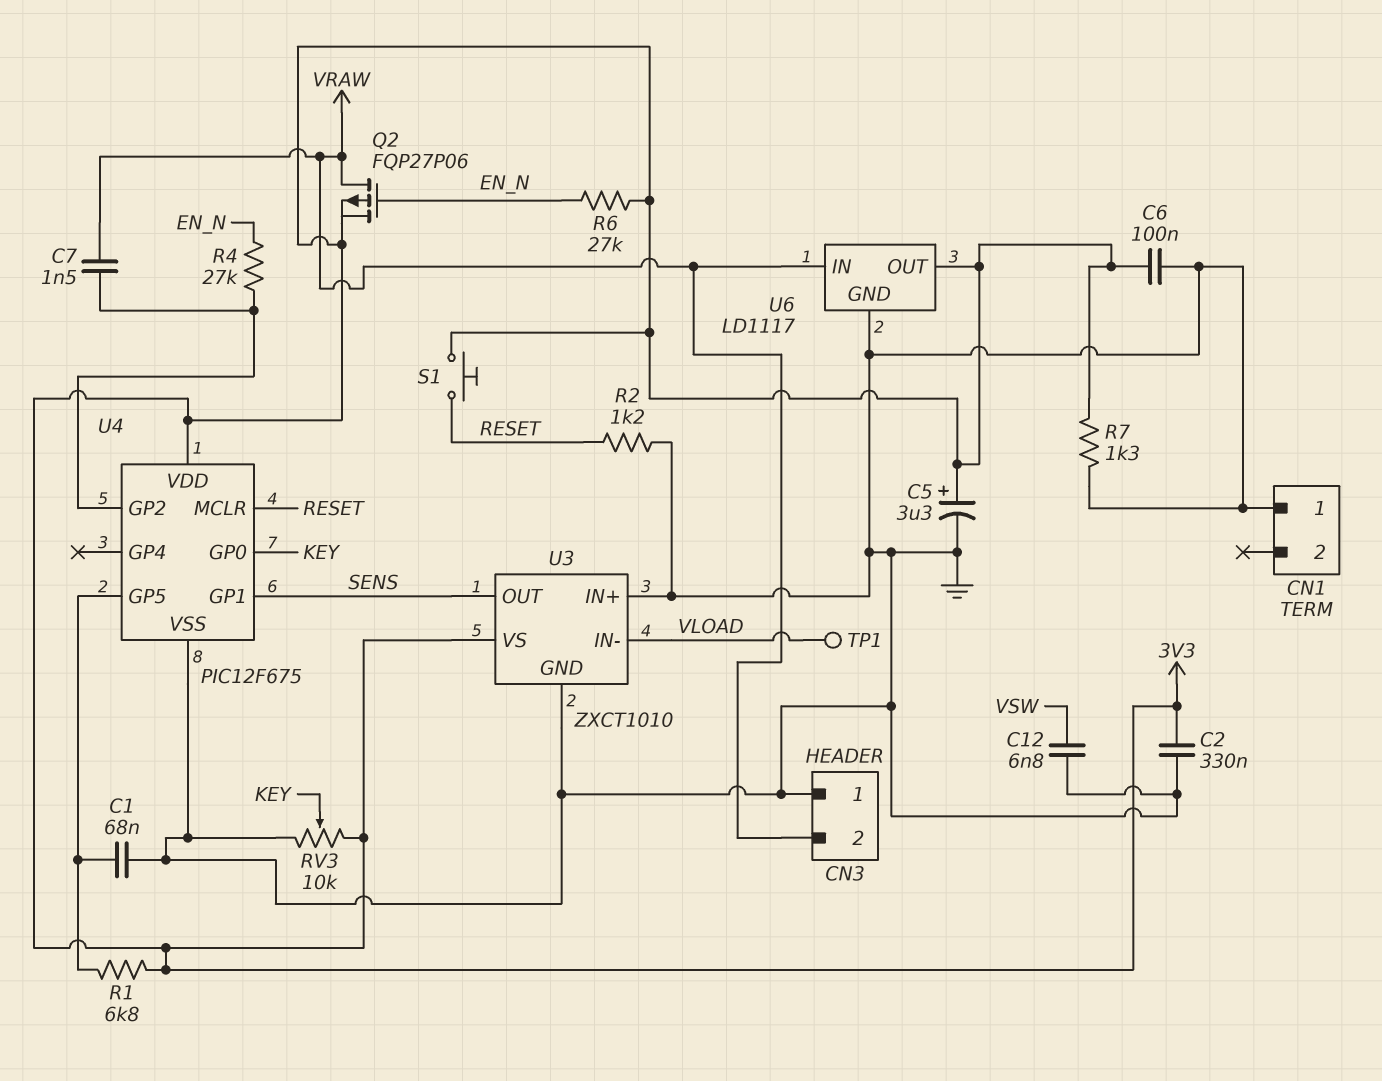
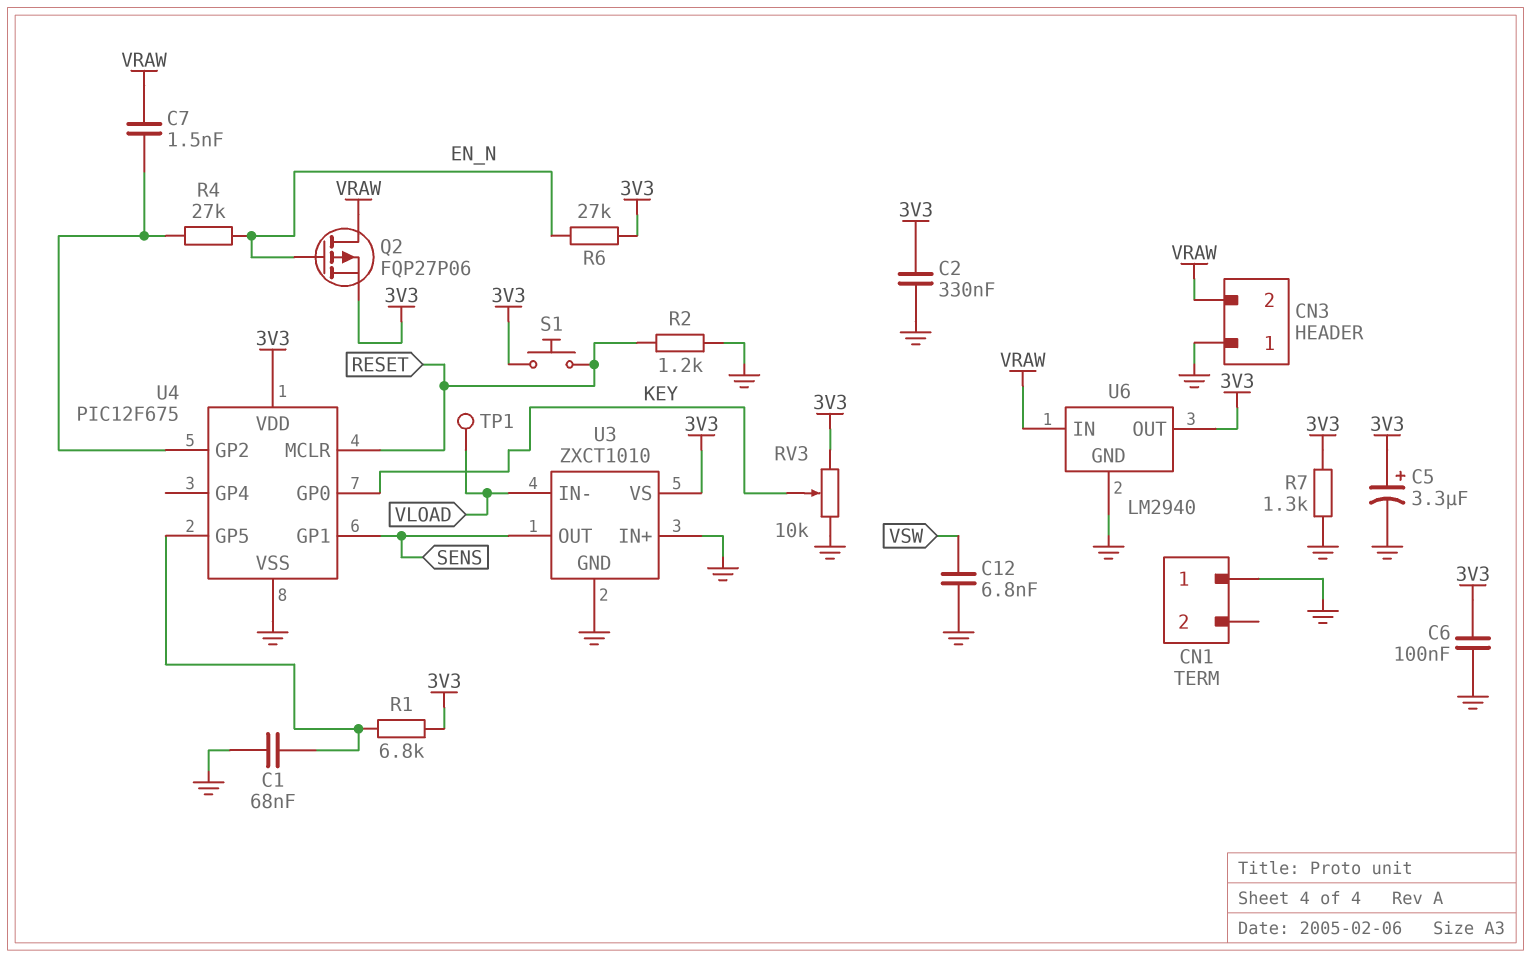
U6: LD1117 -> LM2940

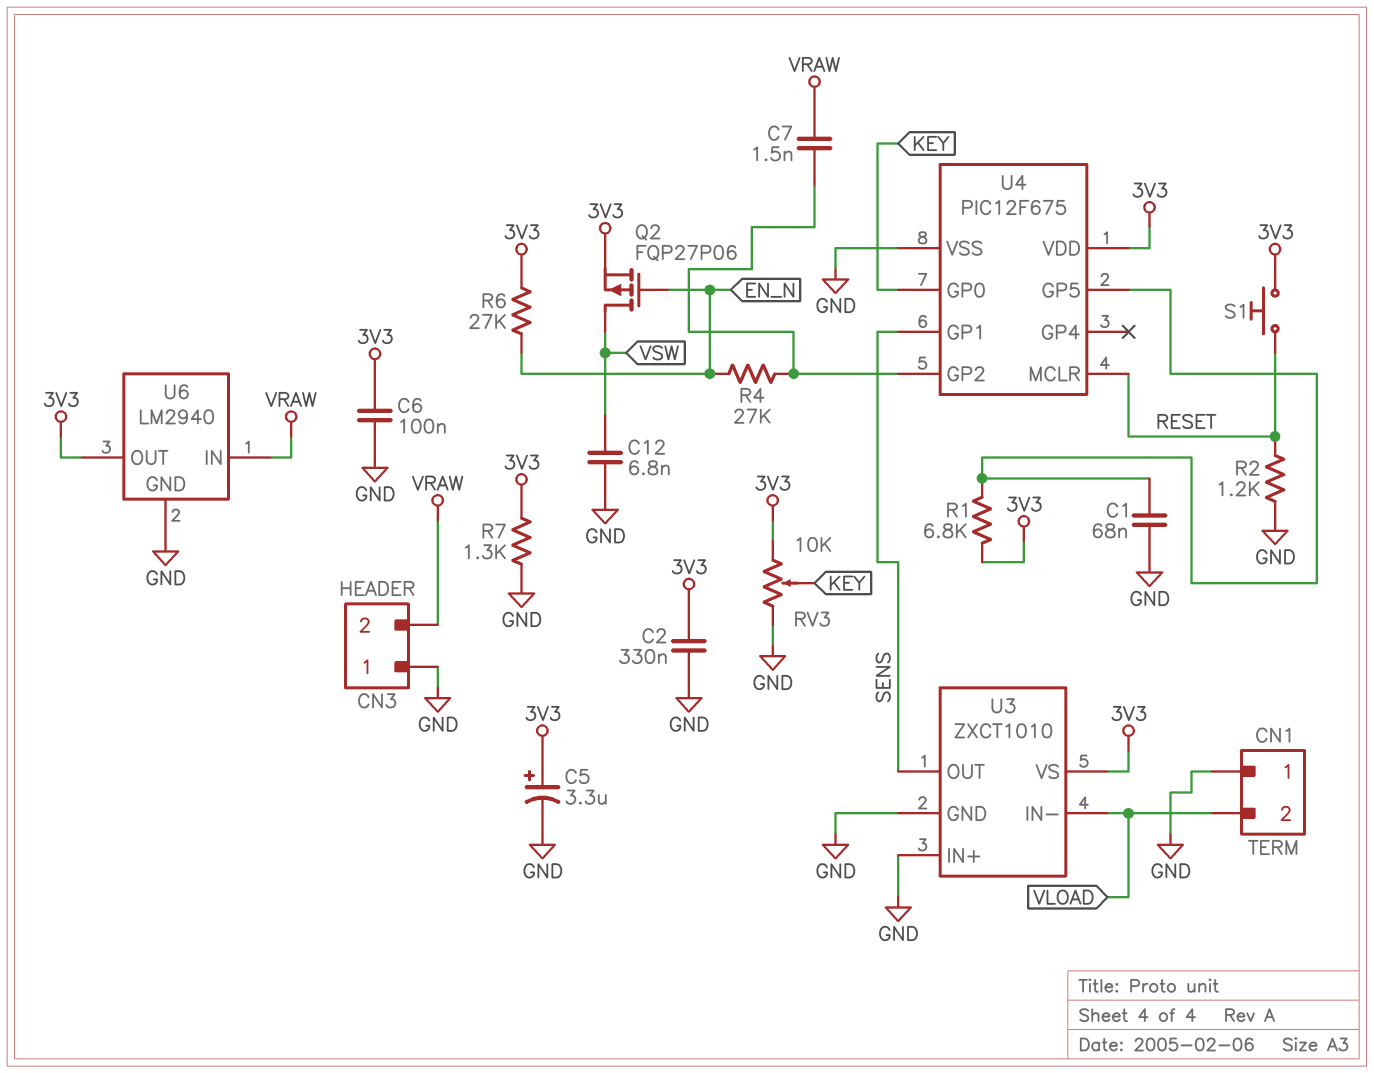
CN1 pin 2: none -> VLOAD
Q2: PMOS FQP27P06 (G EN_N, D VRAW, S 3V3) -> PMOS FQP27P06 (G EN_N, D VSW, S 3V3)
TP1: test point (VLOAD) -> none

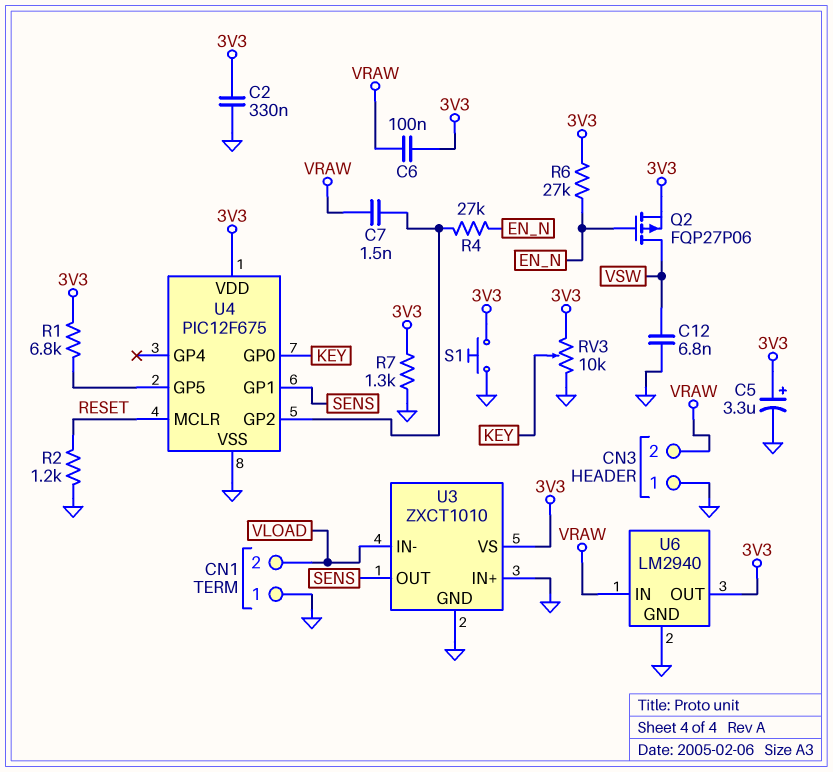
C1: 68nF (GND, U4/GP5) -> none
C6: 100nF (3V3, GND) -> 100nF (3V3, VRAW)
S1: button (3V3, RESET) -> button (3V3, GND)

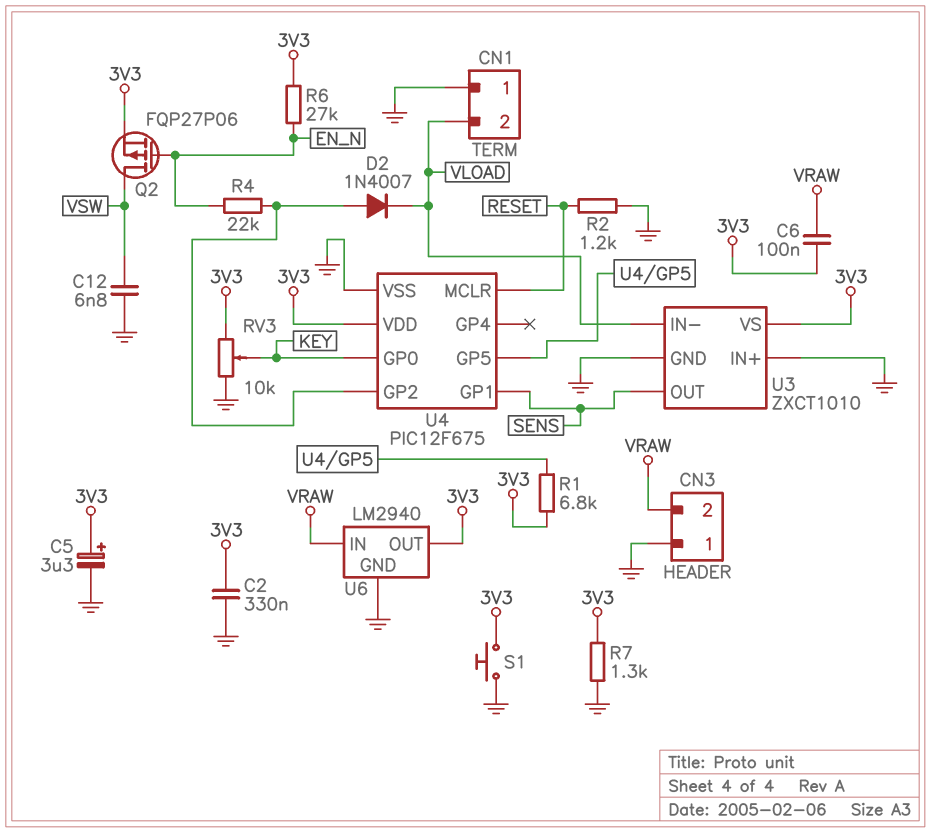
C7: 1.5nF (U4/GP2, VRAW) -> none
D2: none -> diode 1N4007 (A U4/GP2, K VLOAD)
R4: 27k (EN_N, U4/GP2) -> 22k (EN_N, U4/GP2)

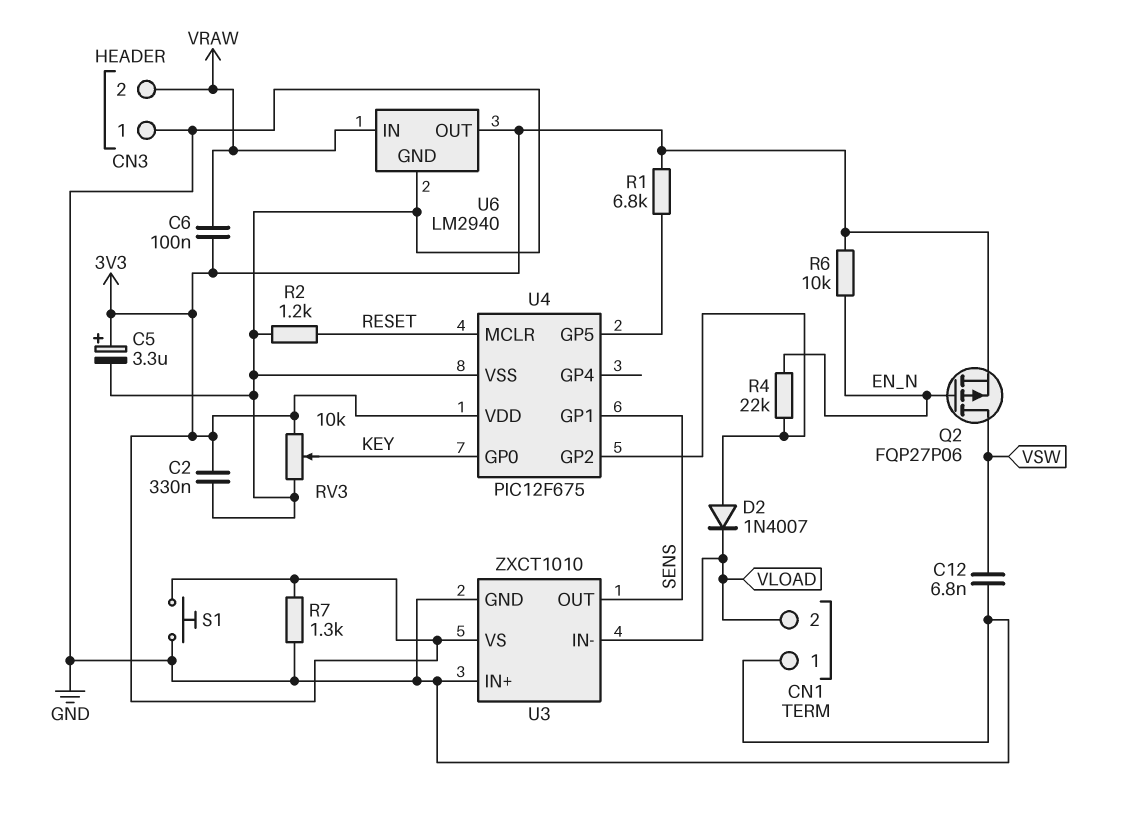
R6: 27k (3V3, EN_N) -> 10k (3V3, EN_N)

